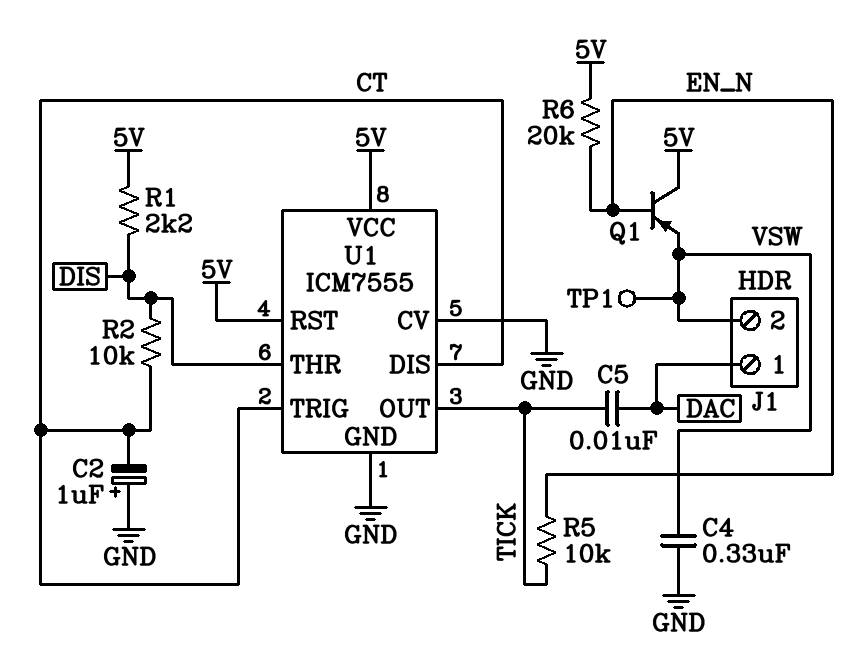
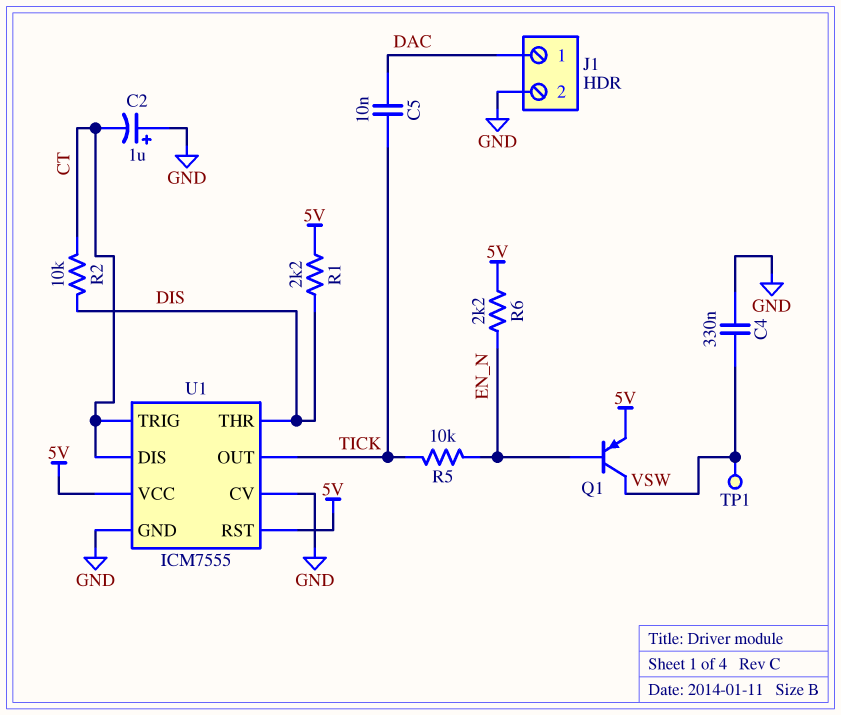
J1 pin 2: VSW -> GND
Q1: PNP (B EN_N, C 5V, E VSW) -> PNP (B EN_N, C VSW, E 5V)
R6: 20k (5V, EN_N) -> 2.2k (5V, EN_N)

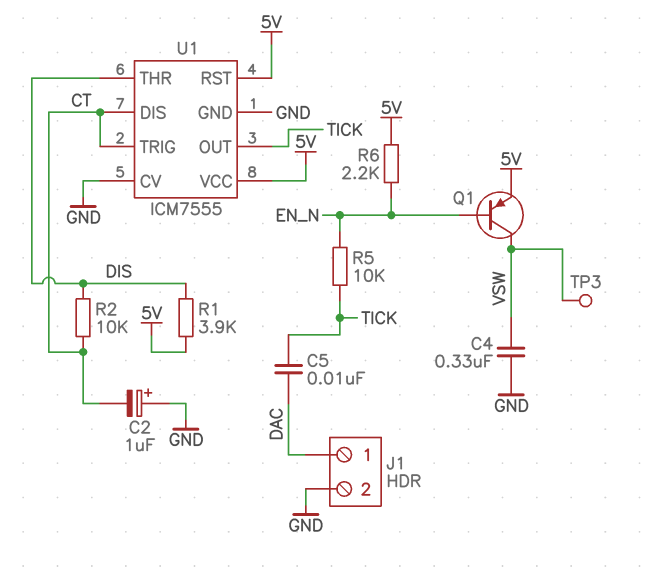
R1: 2.2k (5V, DIS) -> 3.9k (5V, DIS)
TP1: test point (VSW) -> none
TP3: none -> test point (VSW)

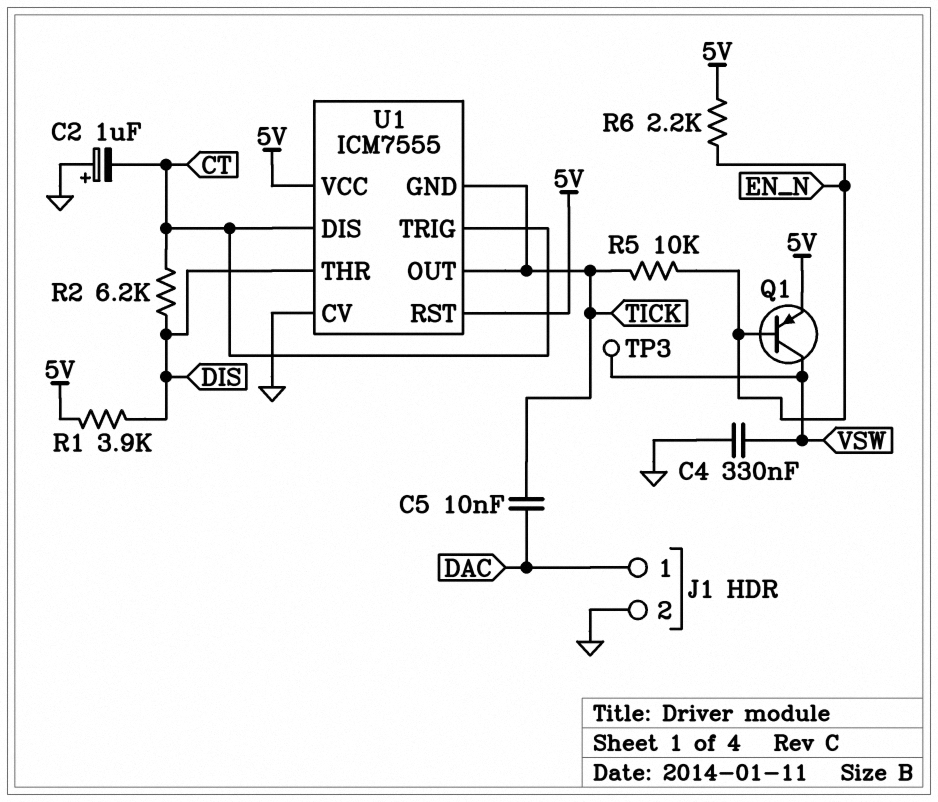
R2: 10k (CT, DIS) -> 6.2k (CT, DIS)
U1 pin GND: GND -> TICK

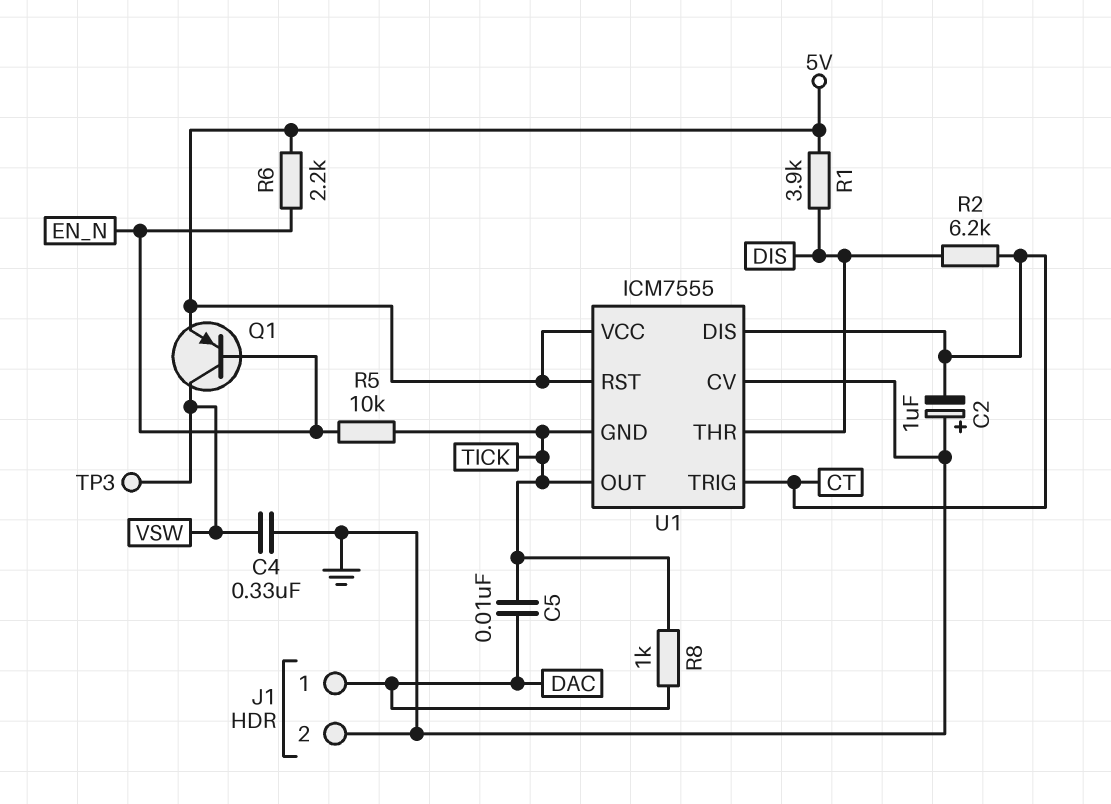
R8: none -> 1k (DAC, TICK)

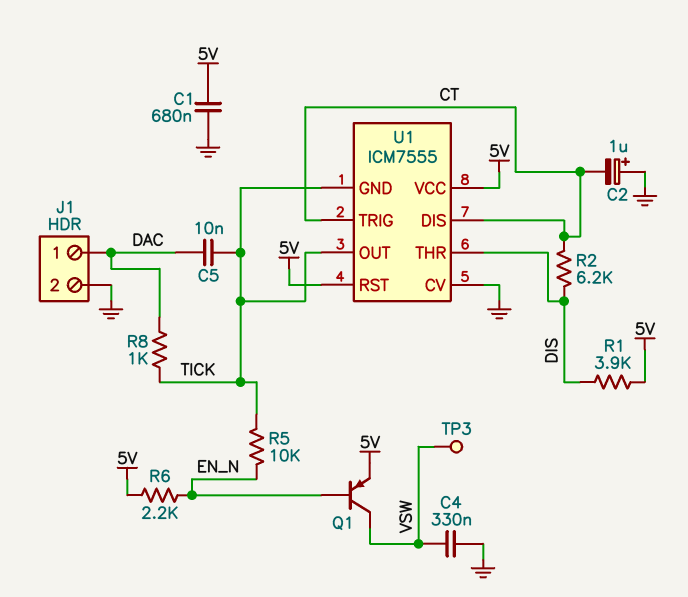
C1: none -> 680nF (5V, GND)

